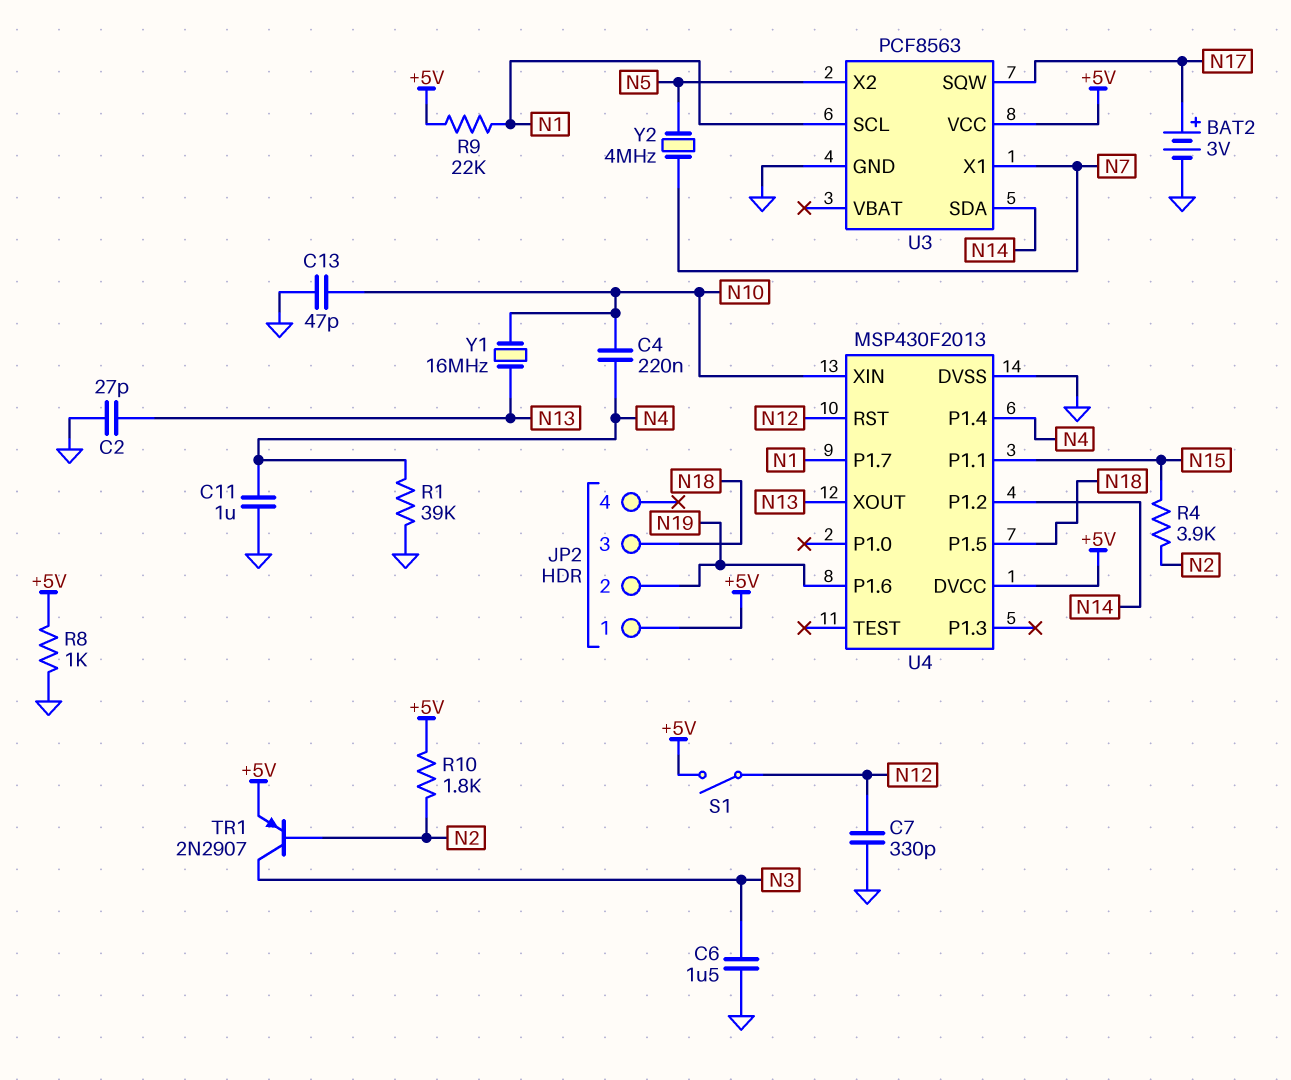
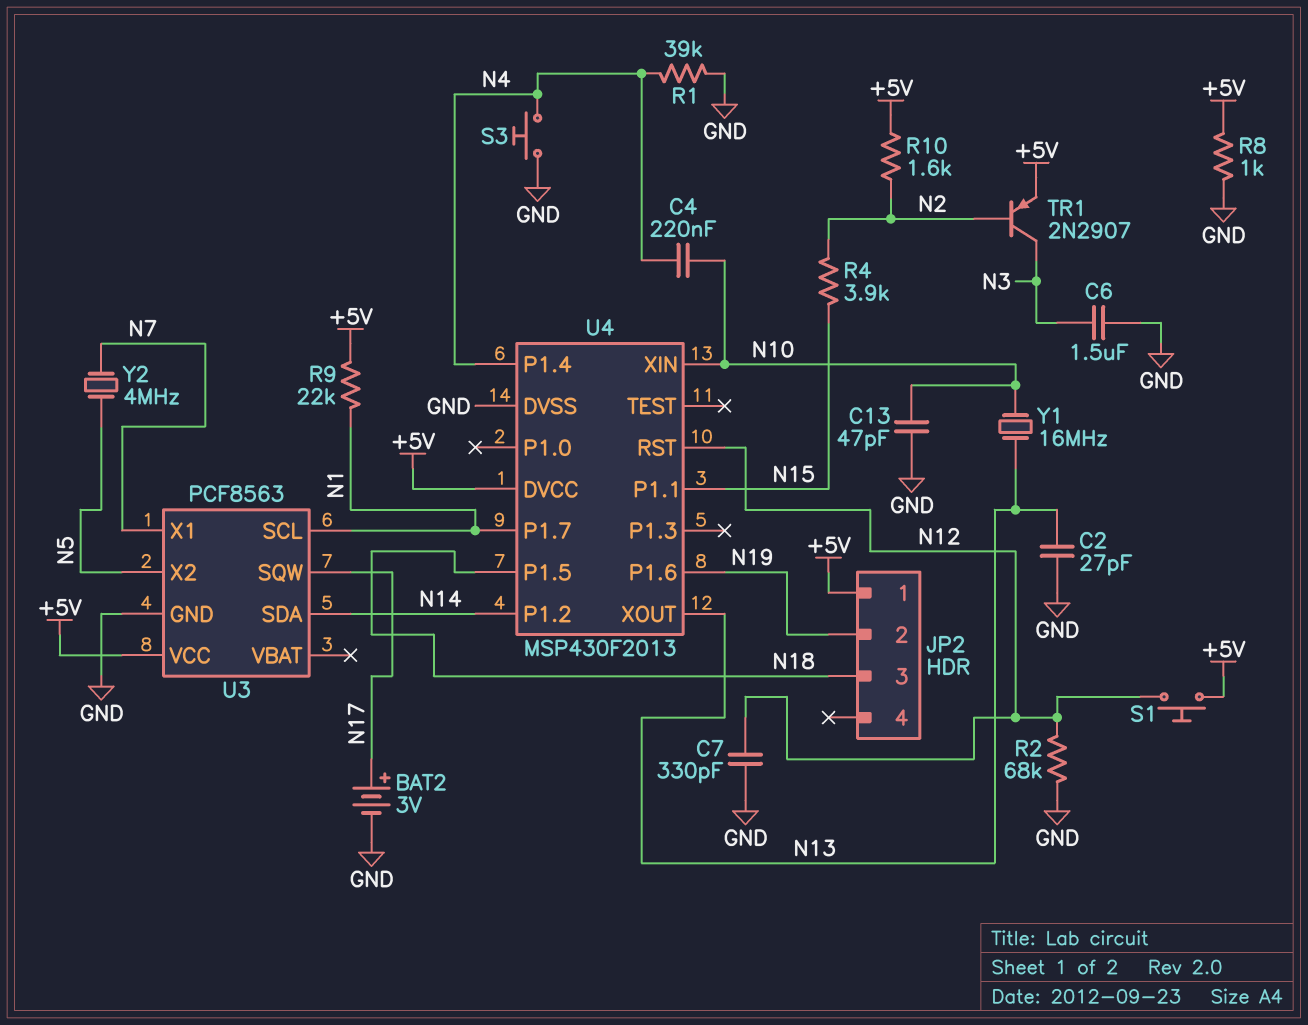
C11: 1uF (GND, N4) -> none
R2: none -> 68k (GND, N12)
R10: 1.8k (+5V, N2) -> 1.6k (+5V, N2)
S1: switch (+5V, N12) -> button (+5V, N12)
S3: none -> button (GND, N4)

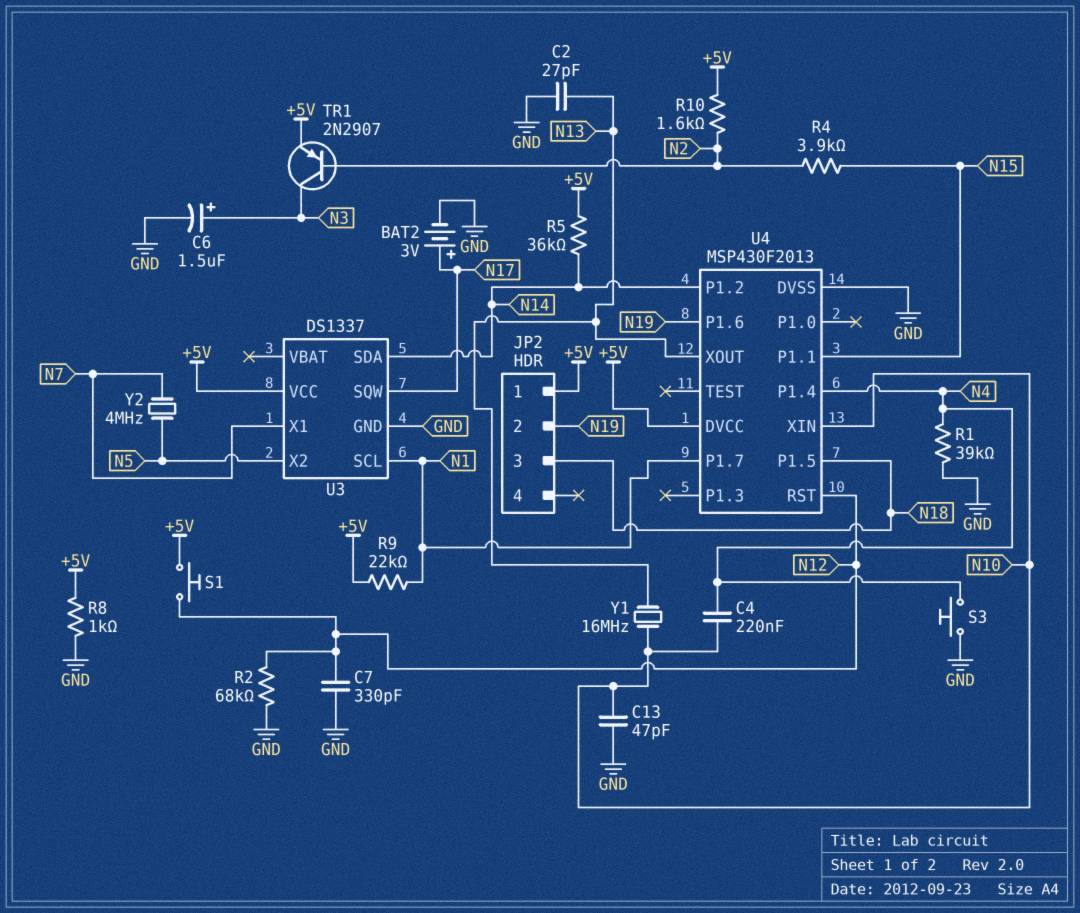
C6: 1.5uF (GND, N3) -> 1.5uF (plus N3, minus GND)
R5: none -> 36k (+5V, N14)
U3: PCF8563 -> DS1337

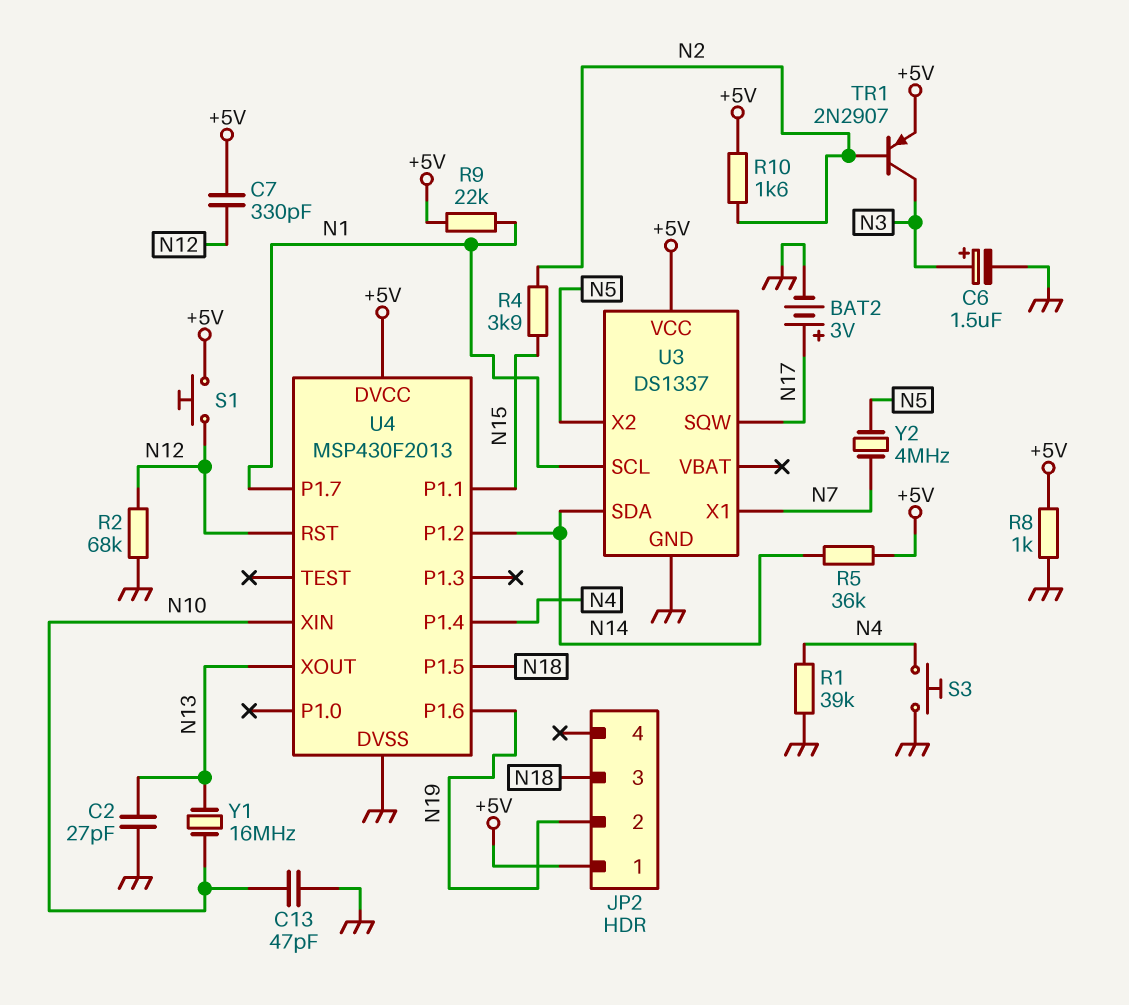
C4: 220nF (N4, N10) -> none
C7: 330pF (GND, N12) -> 330pF (+5V, N12)

